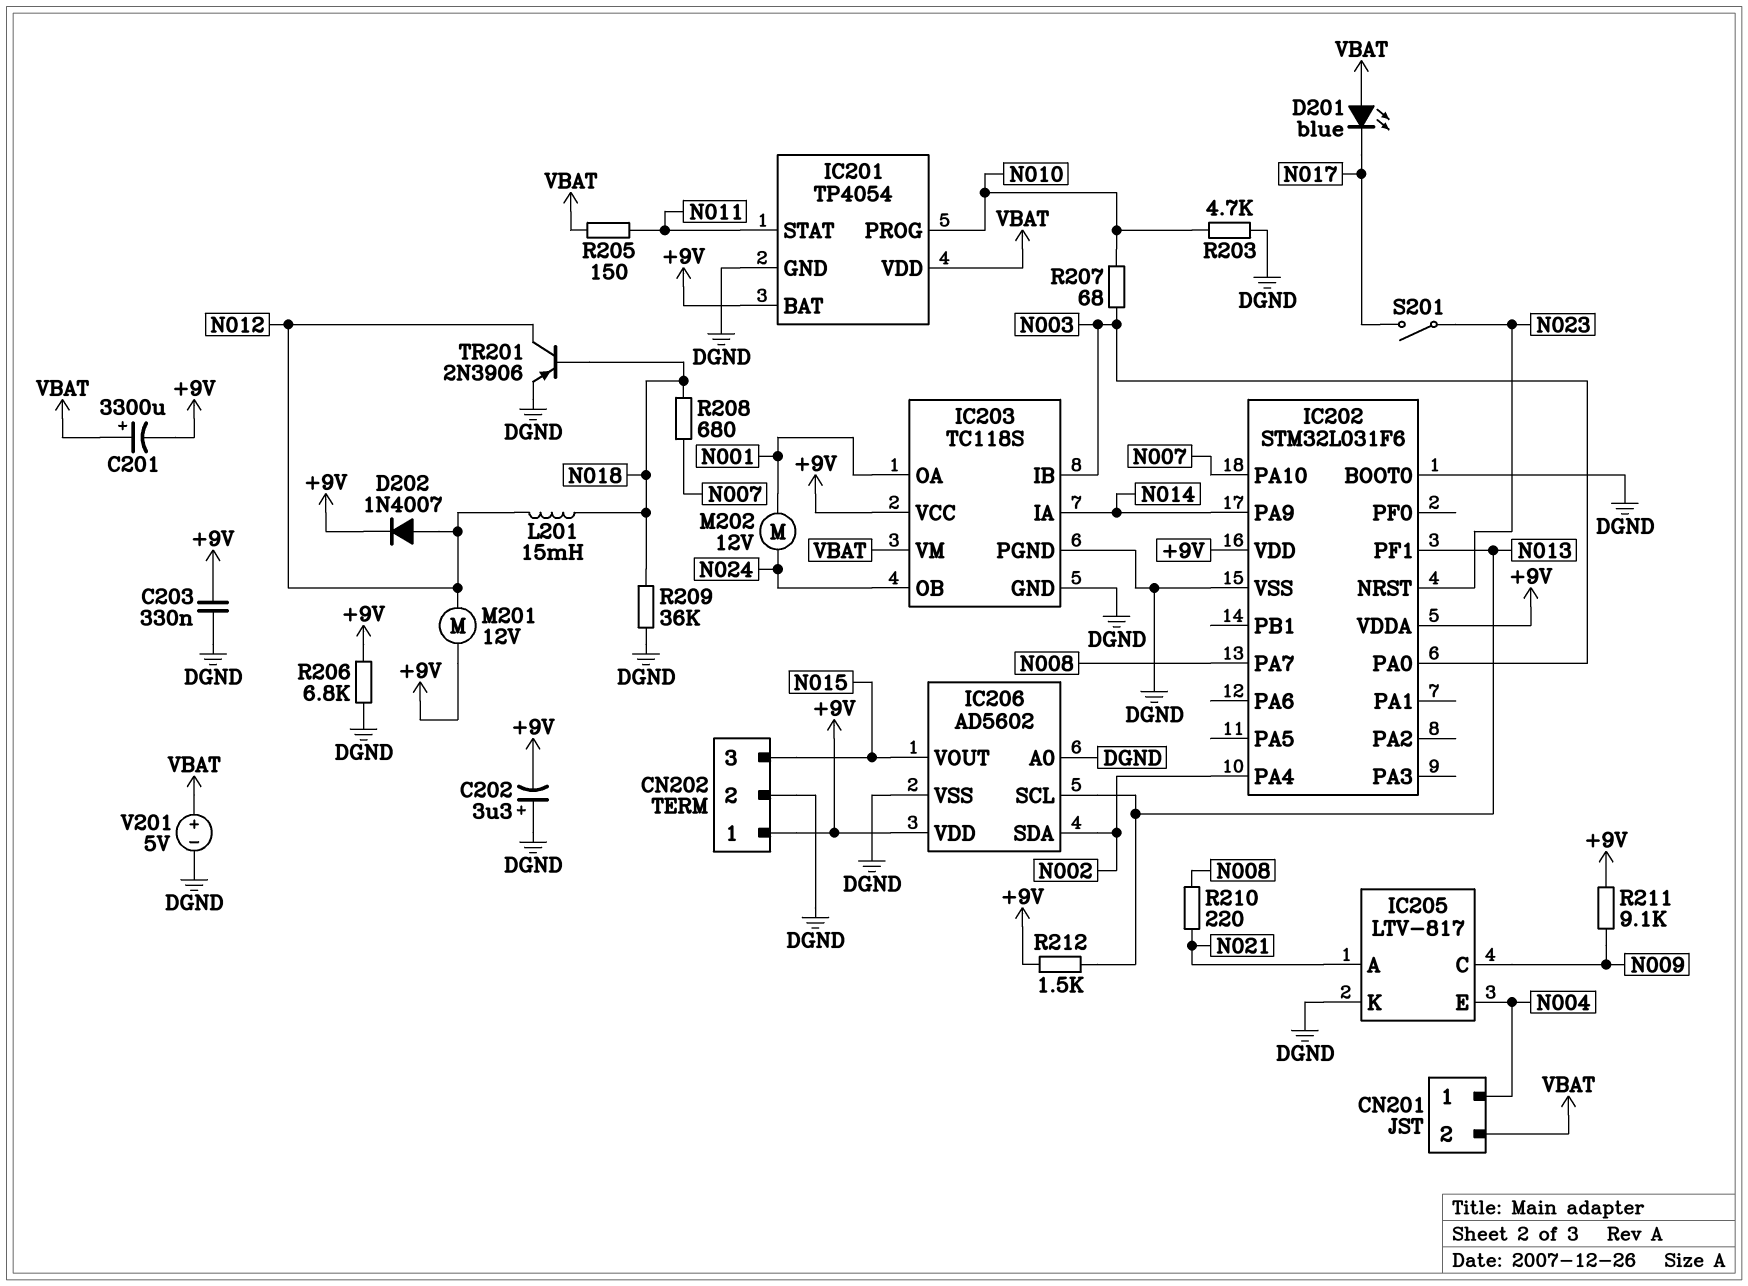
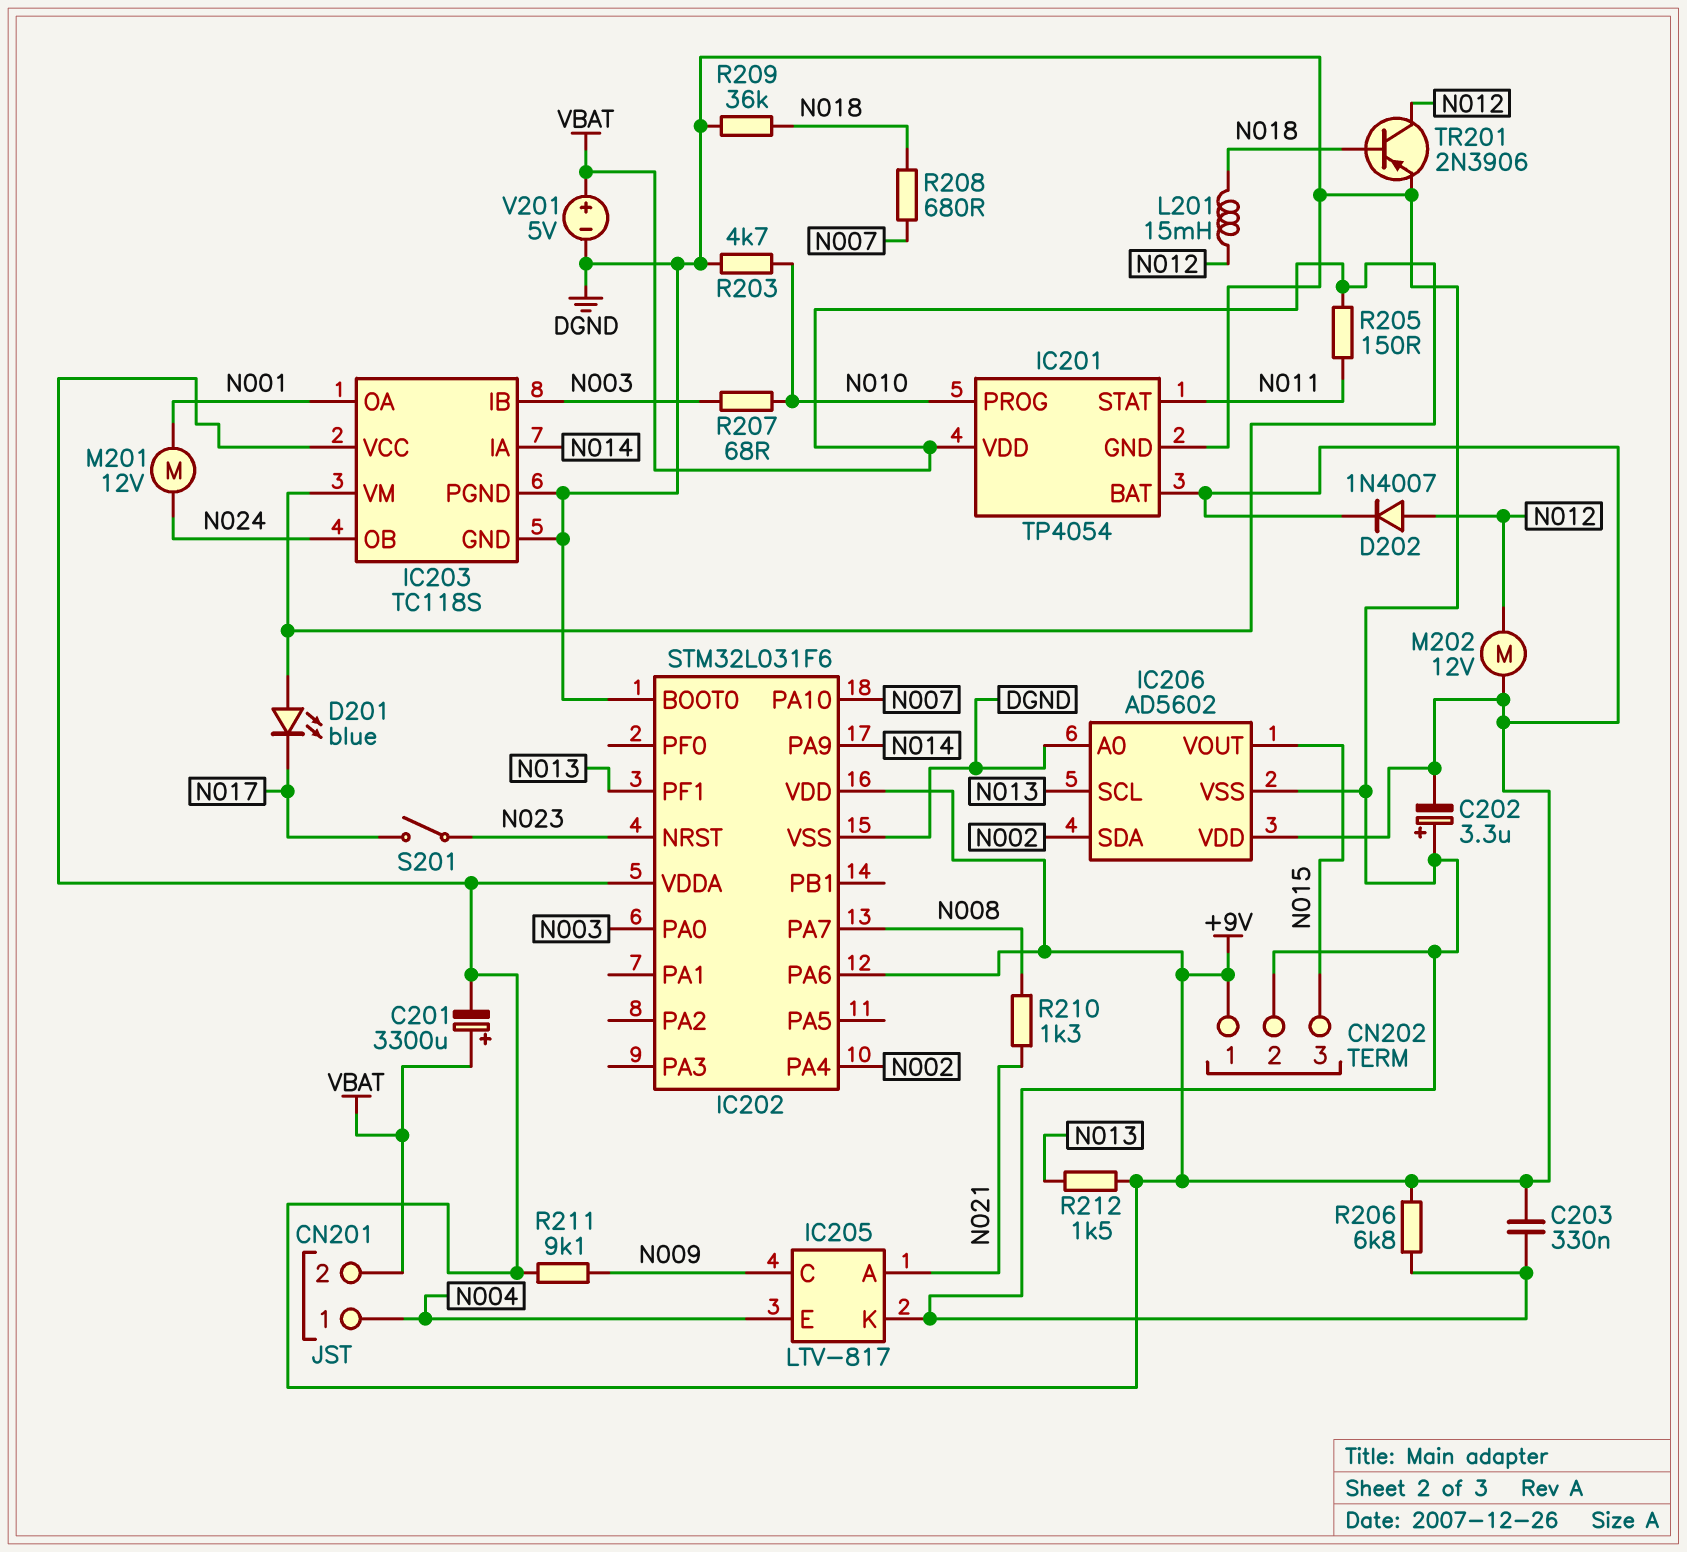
IC202 pin PA6: none -> +9V
M201: motor 12V (+9V, N012) -> motor 12V (N001, N024)
M202: motor 12V (N001, N024) -> motor 12V (+9V, N012)
R210: 220 (N008, N021) -> 1.3k (N008, N021)

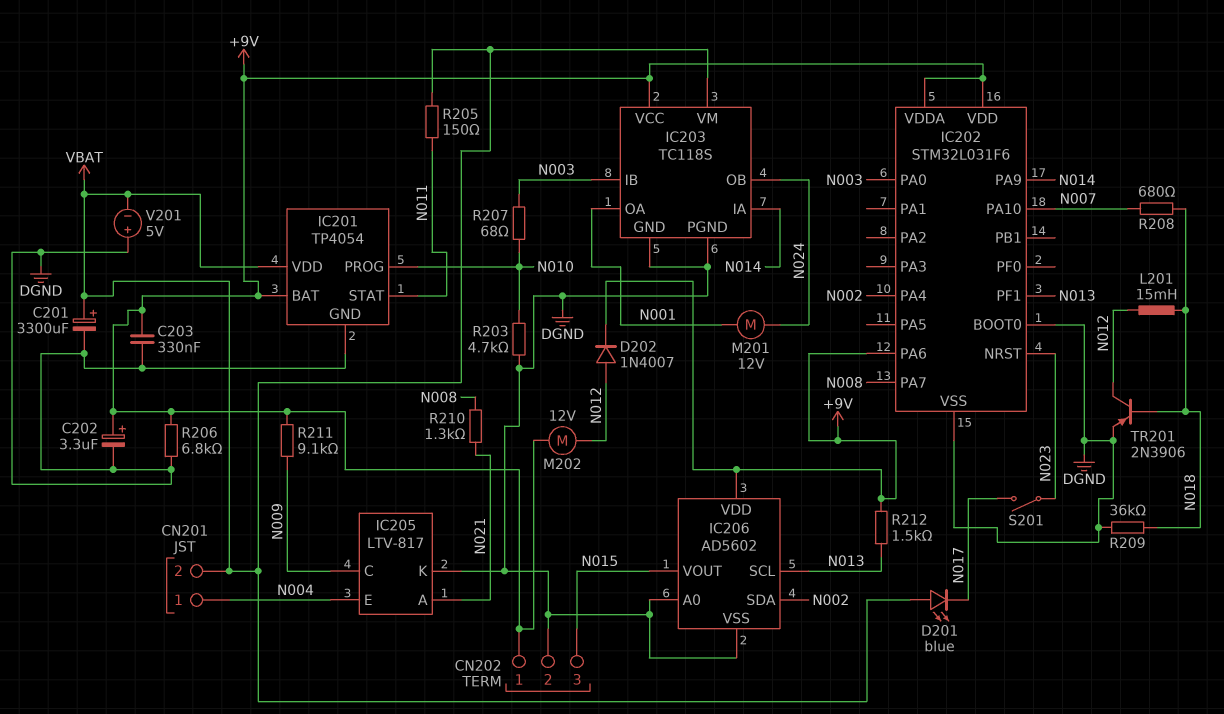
C201: 3300uF (plus VBAT, minus +9V) -> 3300uF (plus VBAT, minus DGND)
C202: 3.3uF (plus DGND, minus +9V) -> 3.3uF (plus +9V, minus DGND)
V201: 5V (plus VBAT, minus DGND) -> 5V (plus DGND, minus VBAT)

